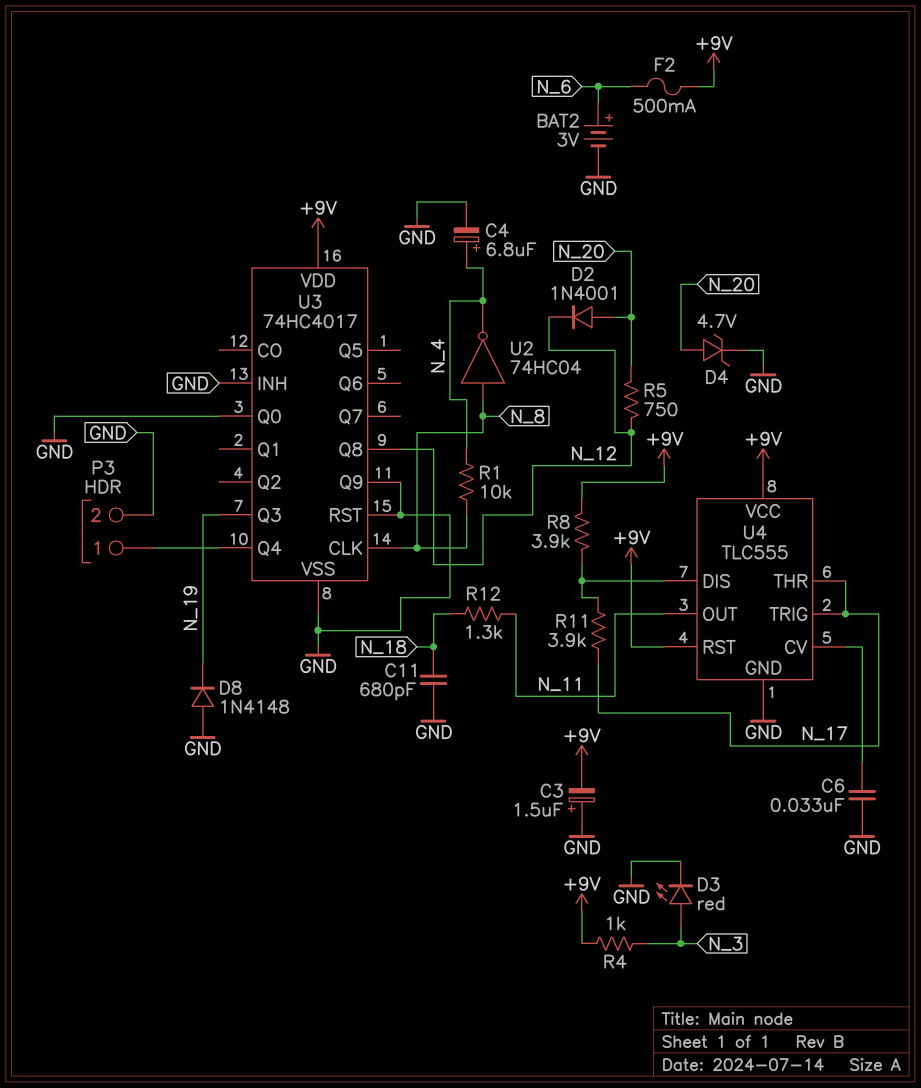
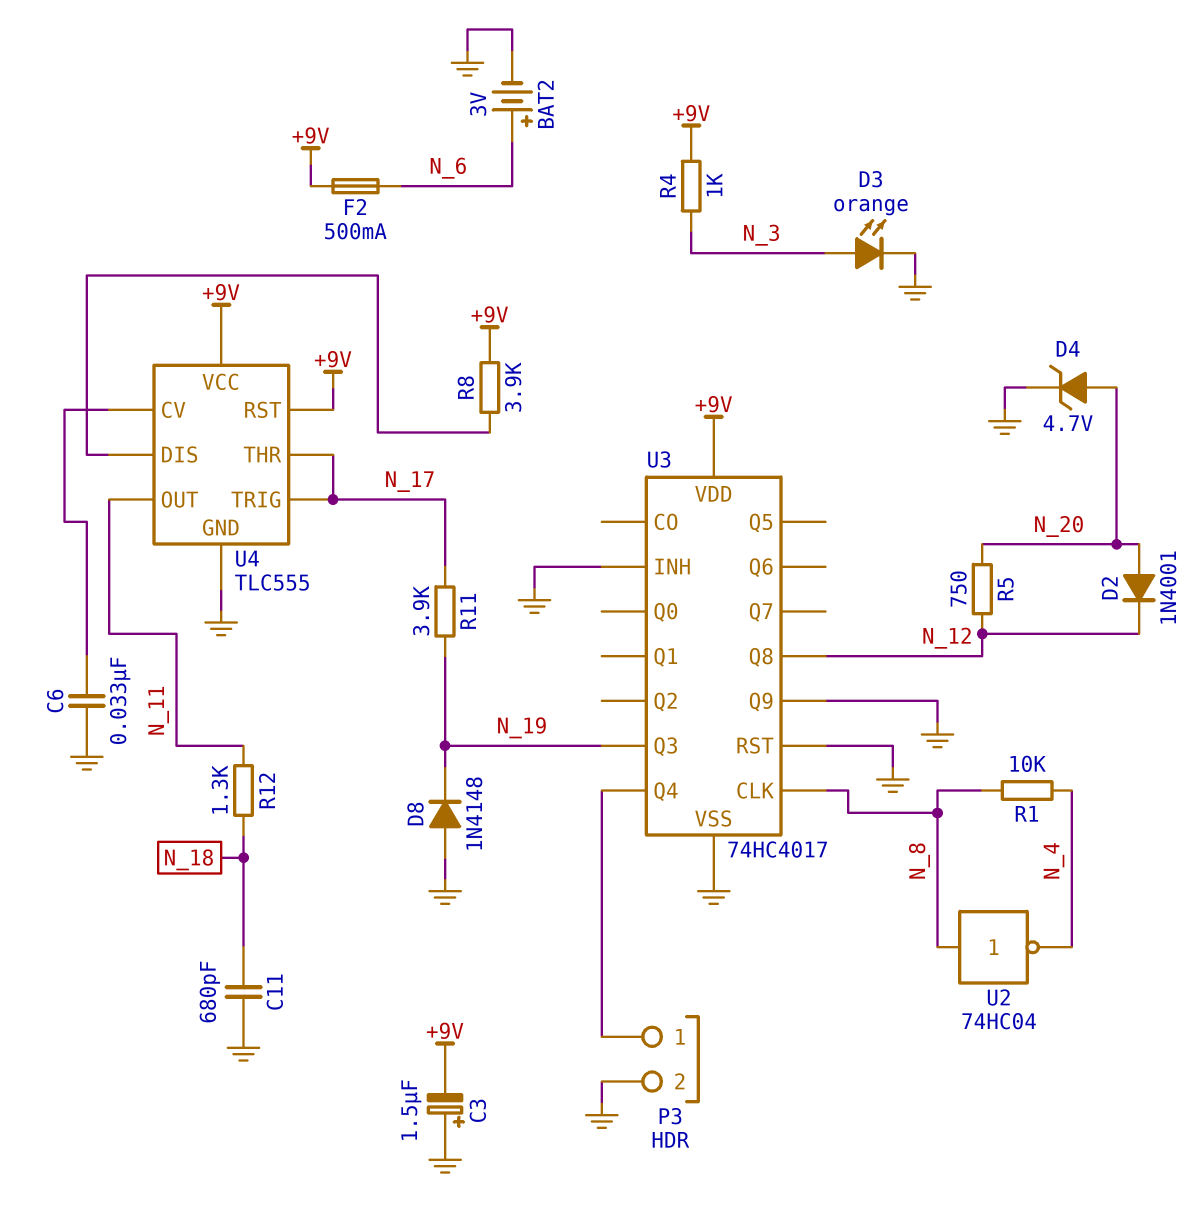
C4: 6.8uF (plus N_4, minus GND) -> none
D3: LED red (A N_3, K GND) -> LED orange (A N_3, K GND)
R11: 3.9k (N_17, U4/DIS) -> 3.9k (N_17, N_19)
U3 pin Q0: GND -> none

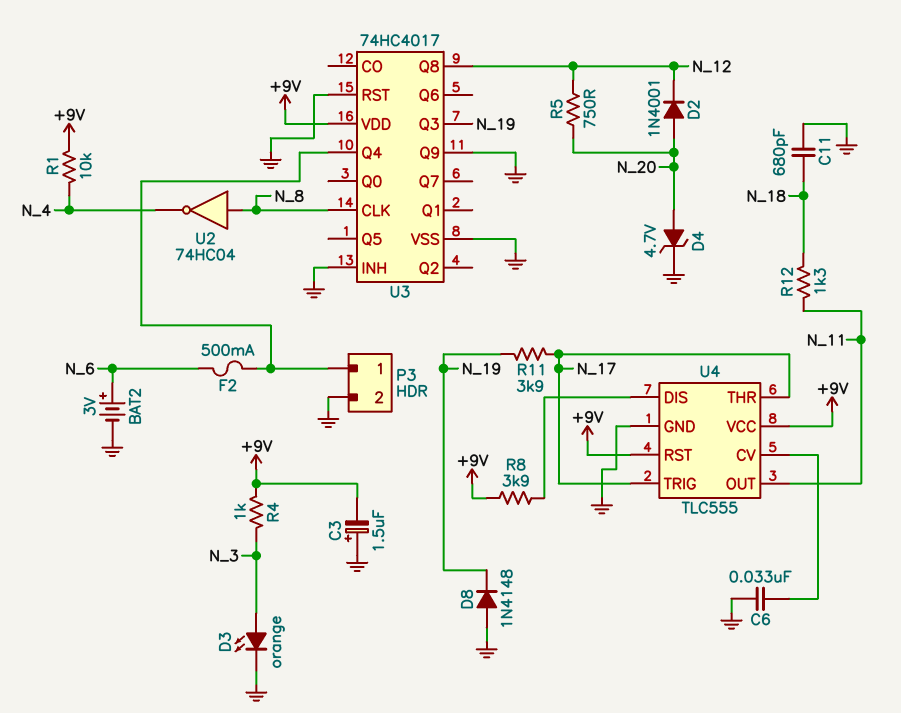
F2: 500mA (+9V, N_6) -> 500mA (N_6, P3/1)
R1: 10k (N_4, N_8) -> 10k (+9V, N_4)

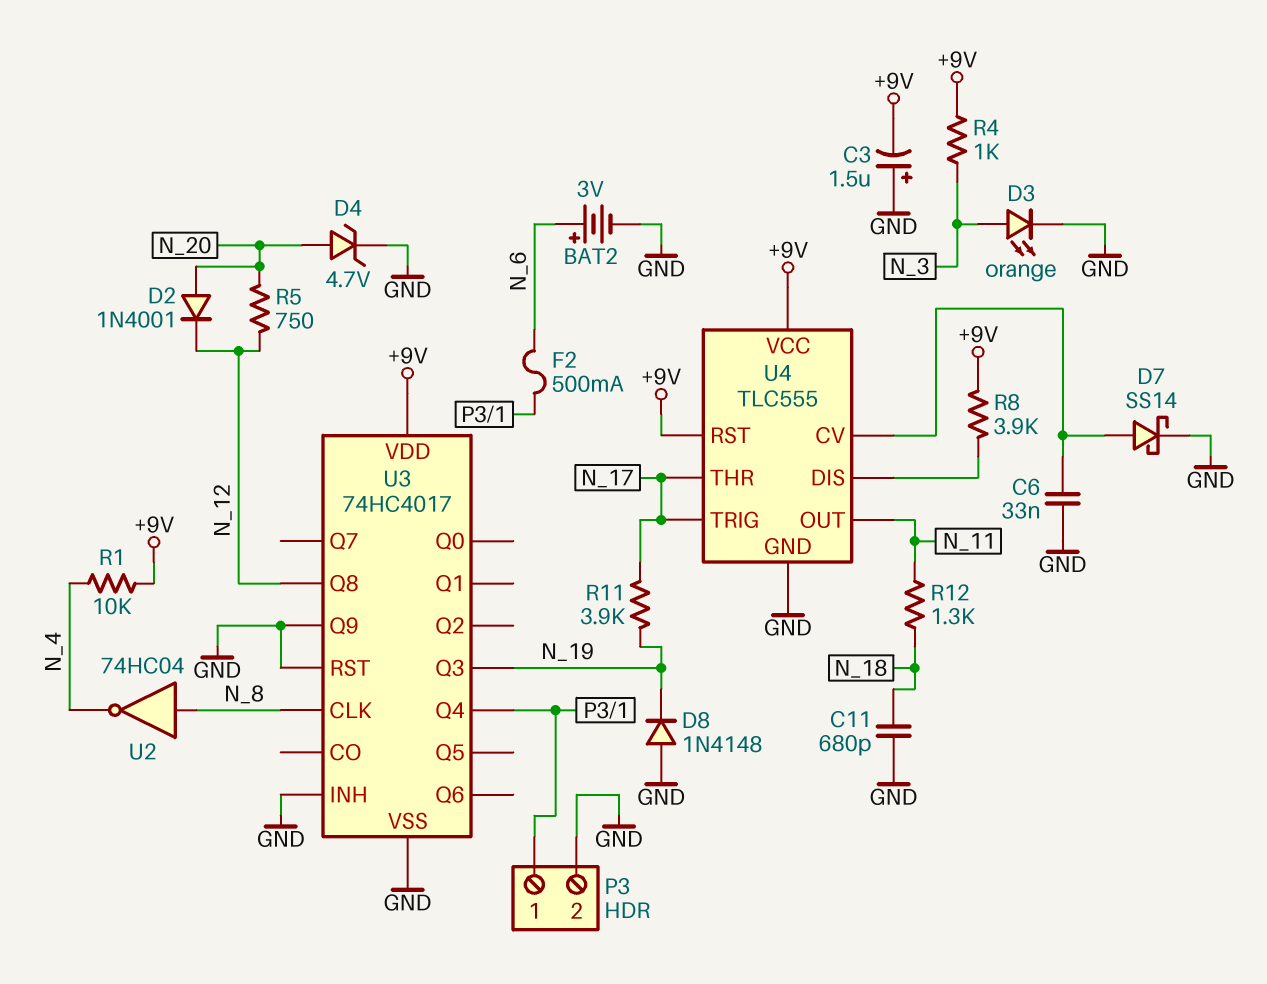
D7: none -> schottky SS14 (A U4/CV, K GND)

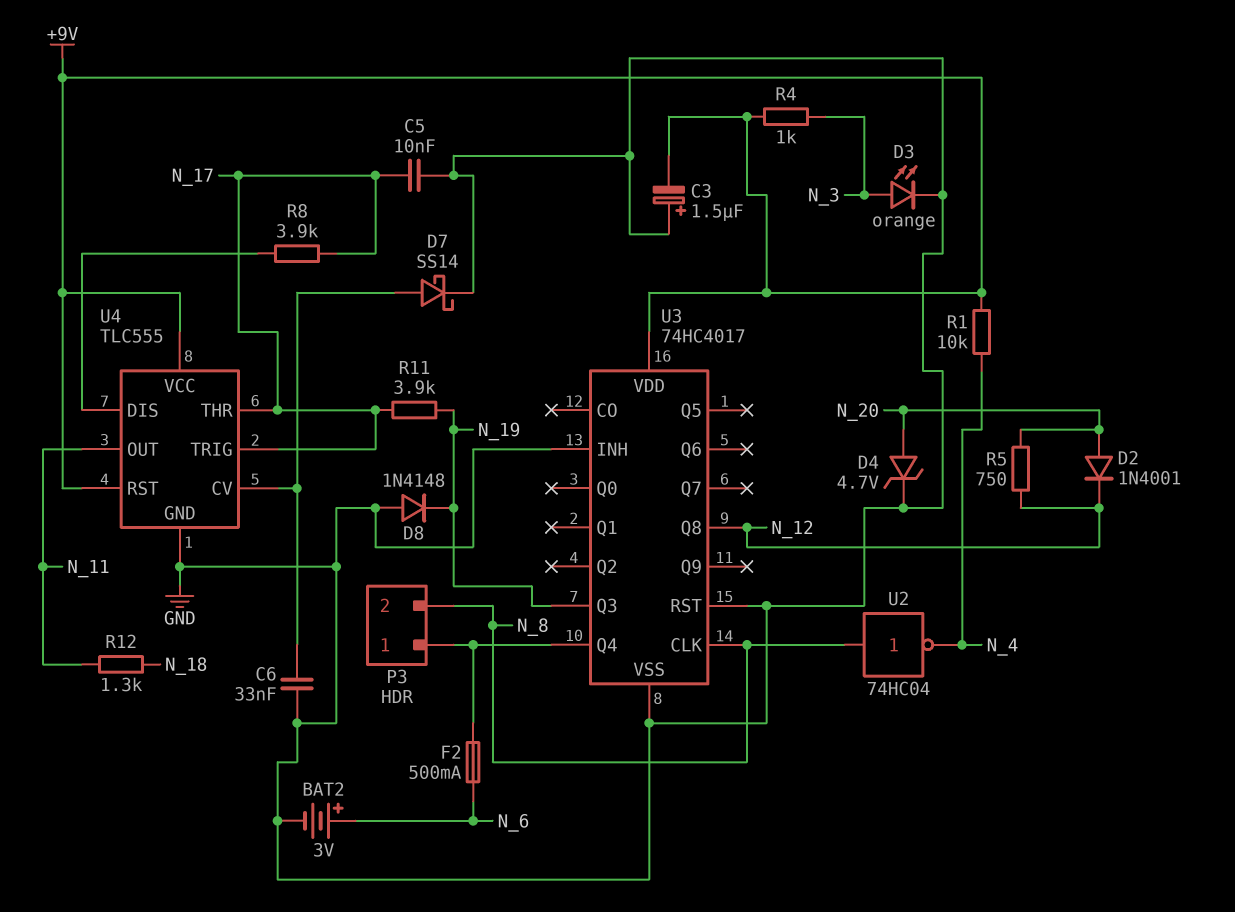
C5: none -> 10nF (GND, N_17)
C11: 680pF (GND, N_18) -> none
P3 pin 2: GND -> N_8
R8: 3.9k (+9V, U4/DIS) -> 3.9k (N_17, U4/DIS)
U3 pin Q9: GND -> none

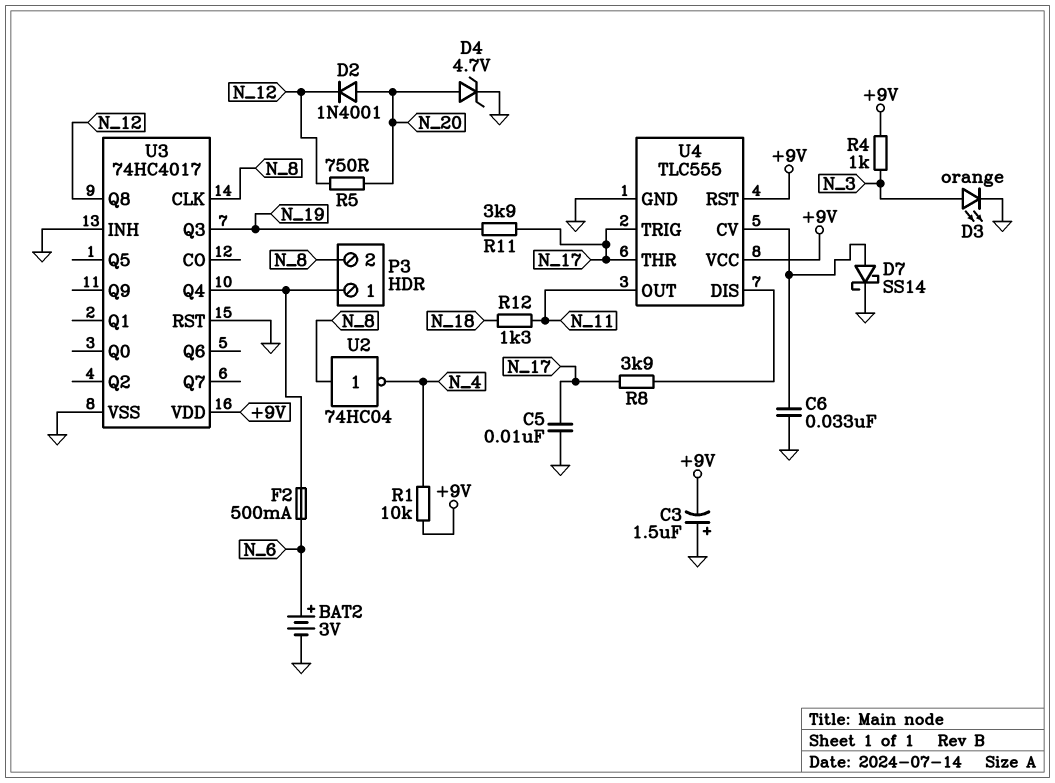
D8: diode 1N4148 (A GND, K N_19) -> none

